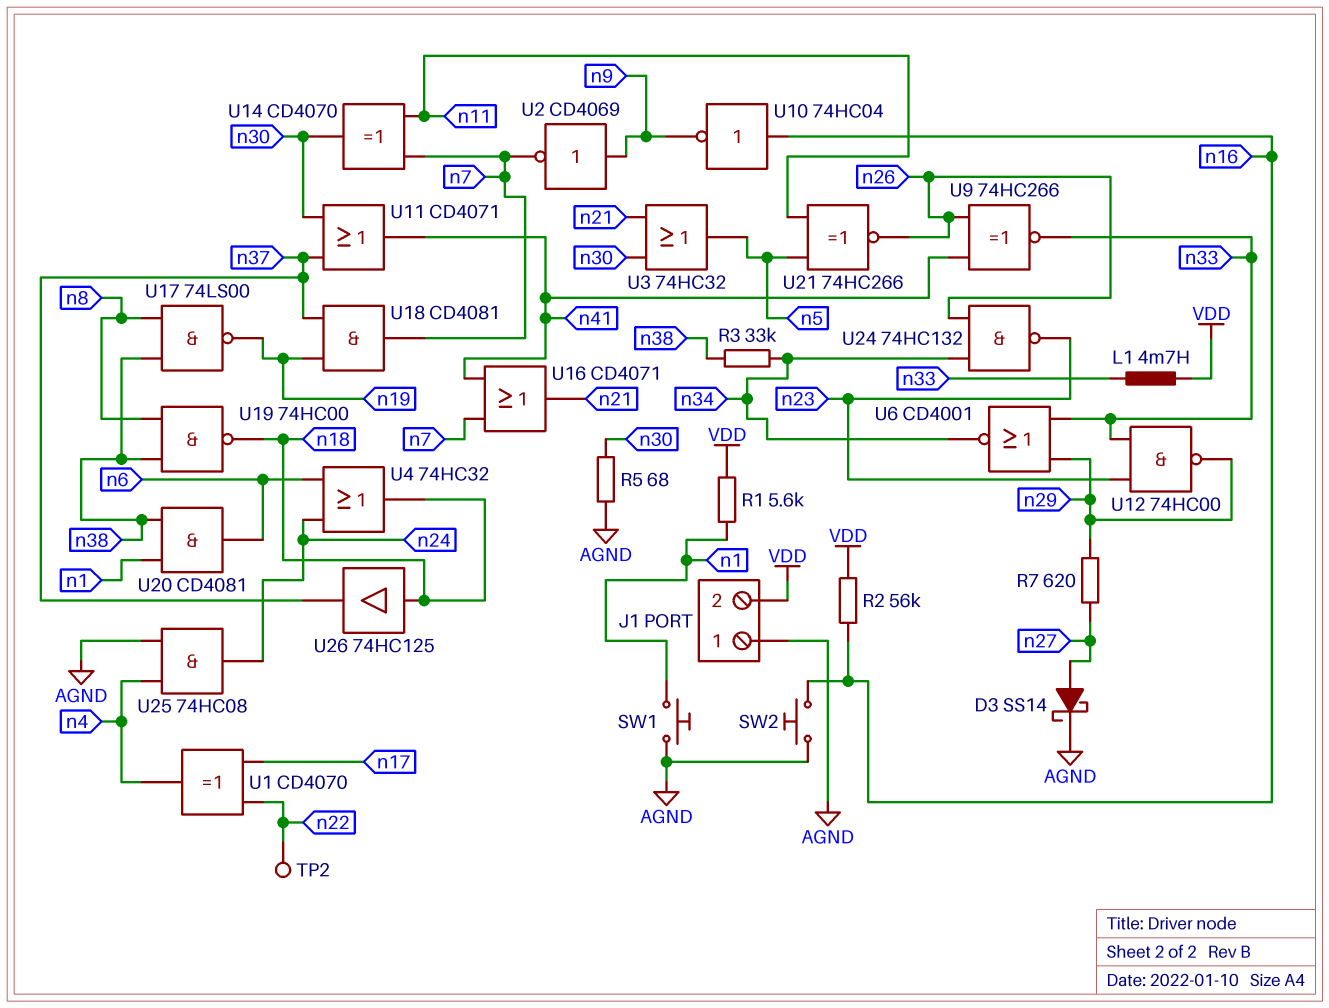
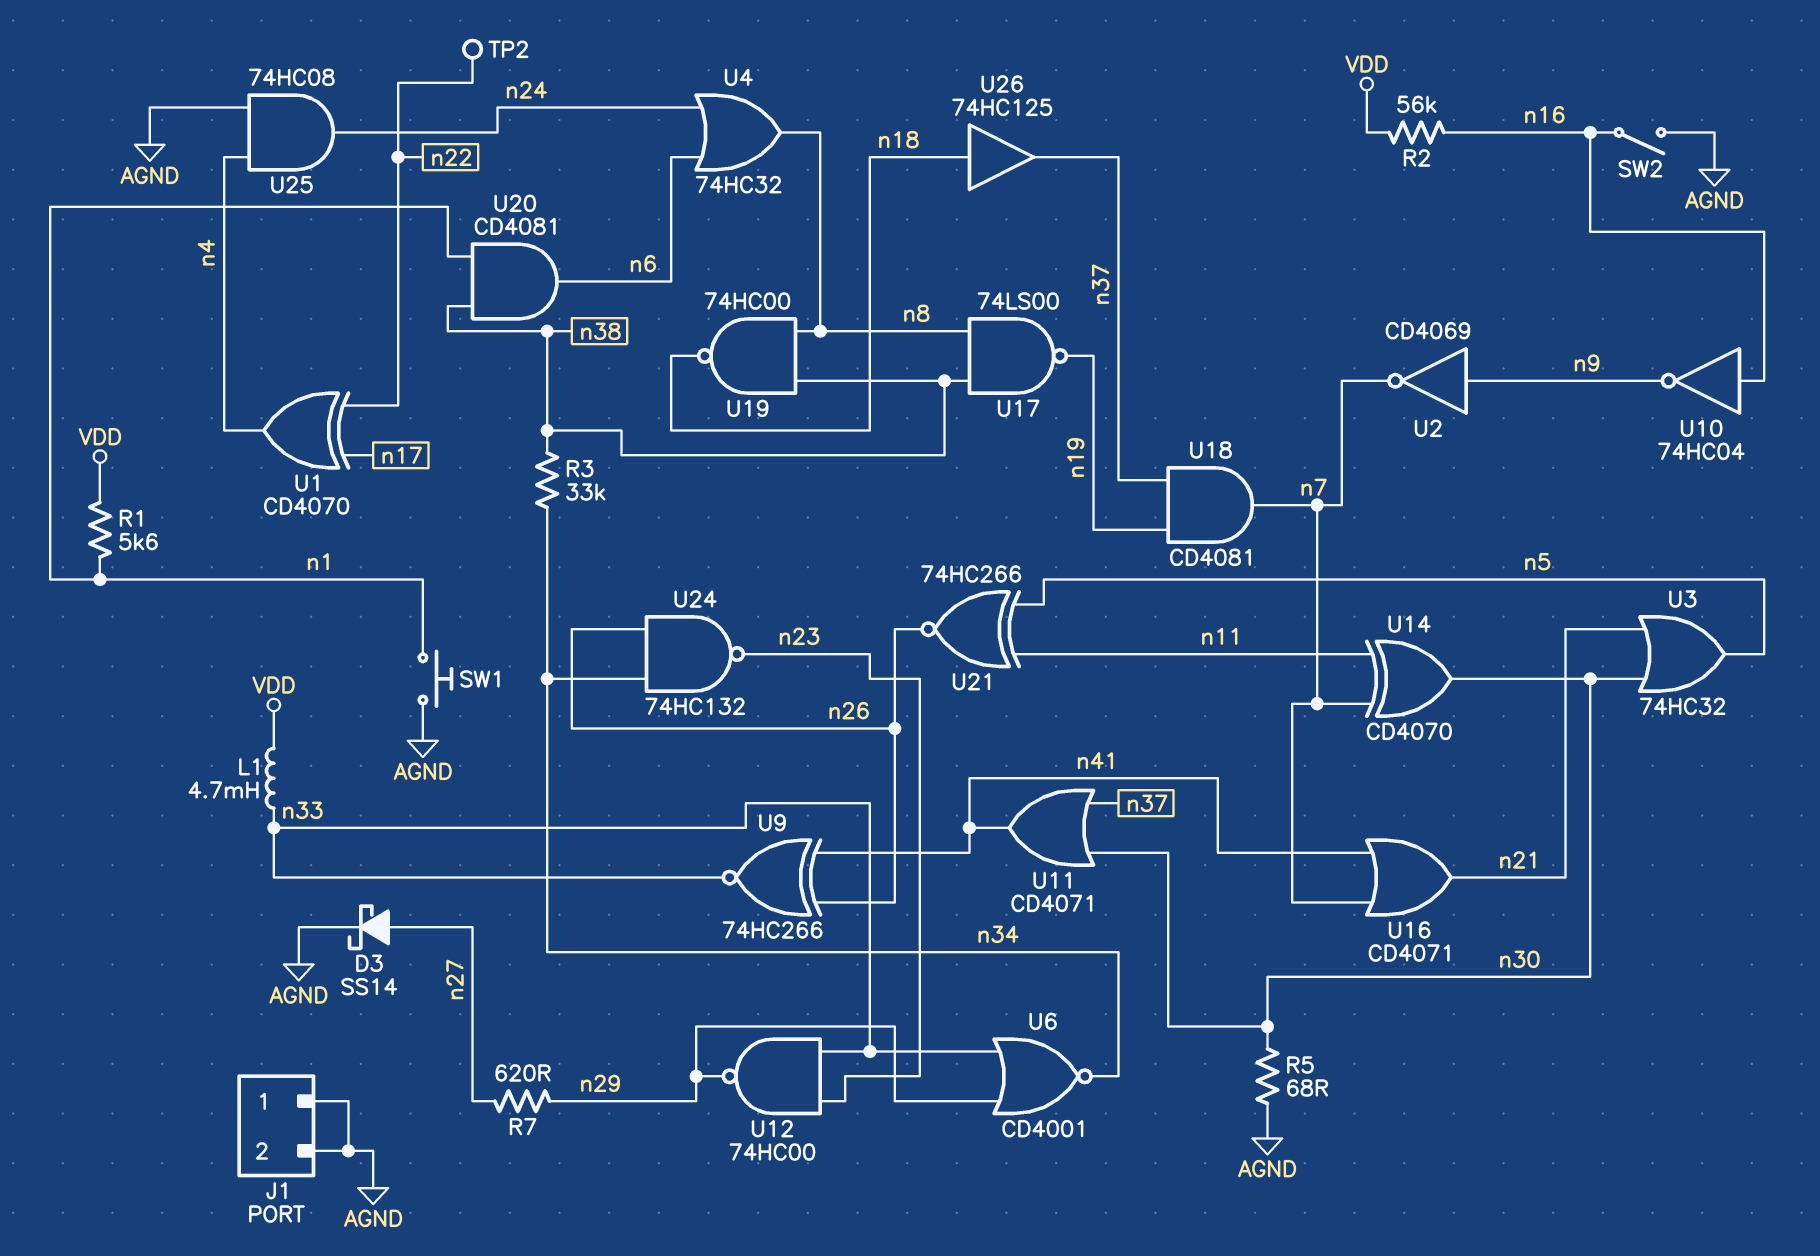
J1 pin 2: VDD -> AGND
SW2: button (AGND, n16) -> switch (AGND, n16)
U4: OR 74HC32 (in n6, in n24, out n18) -> OR 74HC32 (in n6, in n24, out n8)

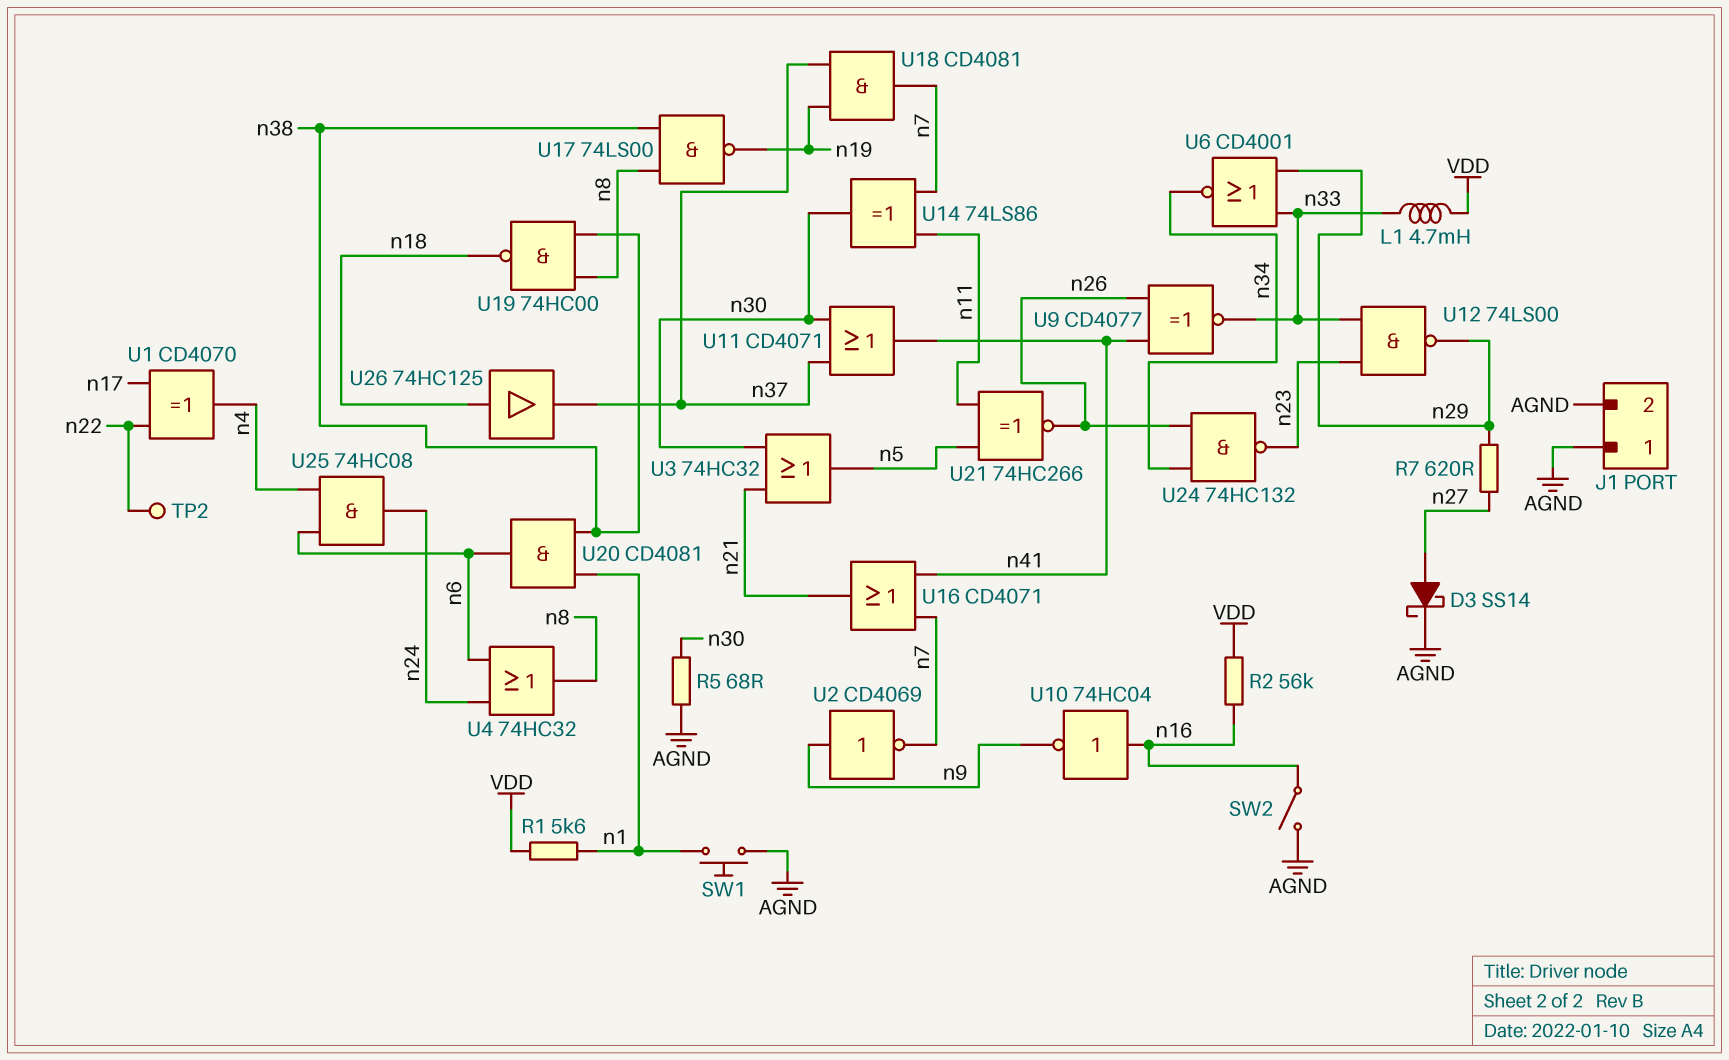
R3: 33k (n34, n38) -> none
U9: XNOR 74HC266 (in n26, in n41, out n33) -> XNOR CD4077 (in n26, in n41, out n33)
U12: NAND 74HC00 (in n23, in n33, out n29) -> NAND 74LS00 (in n23, in n33, out n29)
U14: XOR CD4070 (in n7, in n11, out n30) -> XOR 74LS86 (in n7, in n11, out n30)
U25: AND 74HC08 (in AGND, in n4, out n24) -> AND 74HC08 (in n4, in n6, out n24)

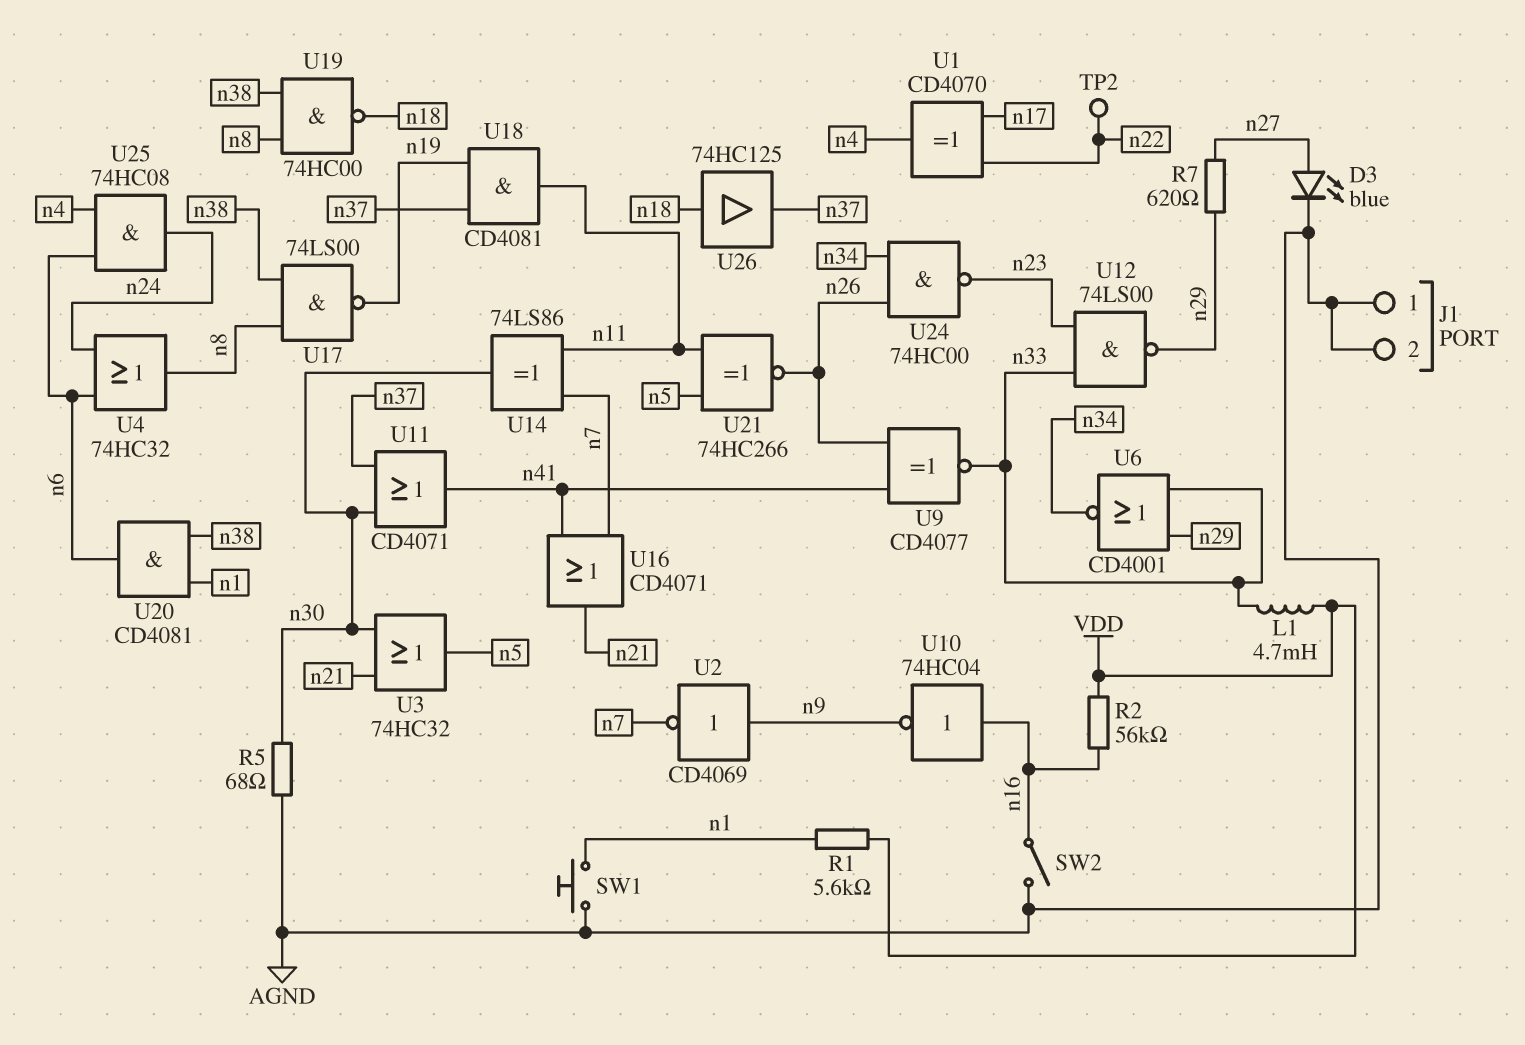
D3: schottky SS14 (A n27, K AGND) -> LED blue (A n27, K AGND)
U18: AND CD4081 (in n19, in n37, out n7) -> AND CD4081 (in n19, in n37, out n11)
U24: NAND 74HC132 (in n26, in n34, out n23) -> NAND 74HC00 (in n26, in n34, out n23)

